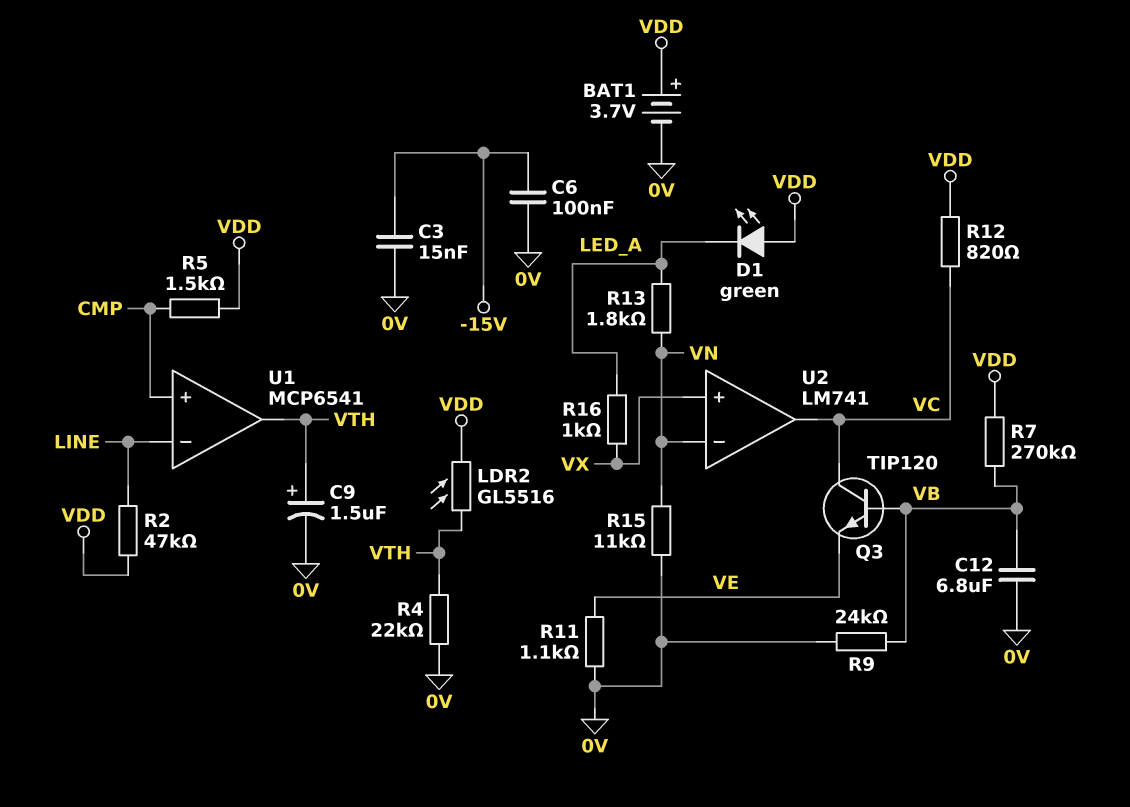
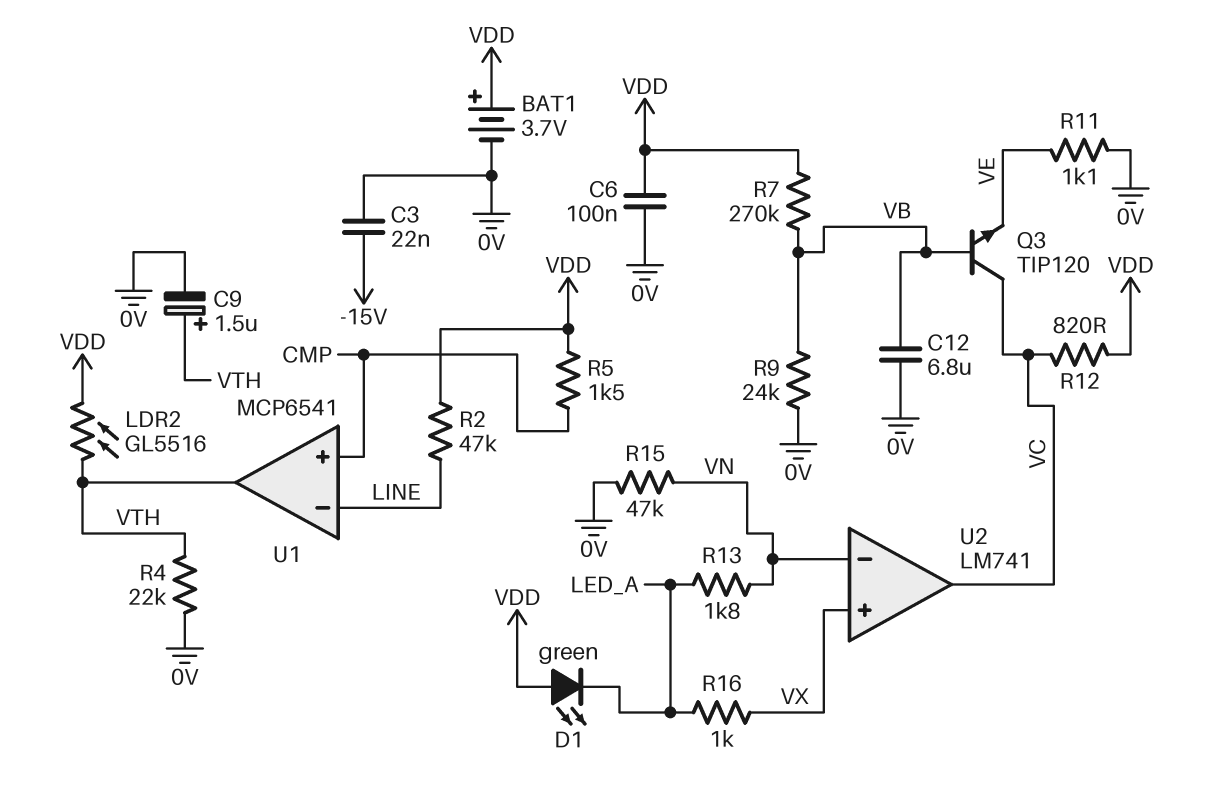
C3: 15nF (-15V, 0V) -> 22nF (-15V, 0V)
C6: 100nF (-15V, 0V) -> 100nF (0V, VDD)
R15: 11k (0V, VN) -> 47k (0V, VN)

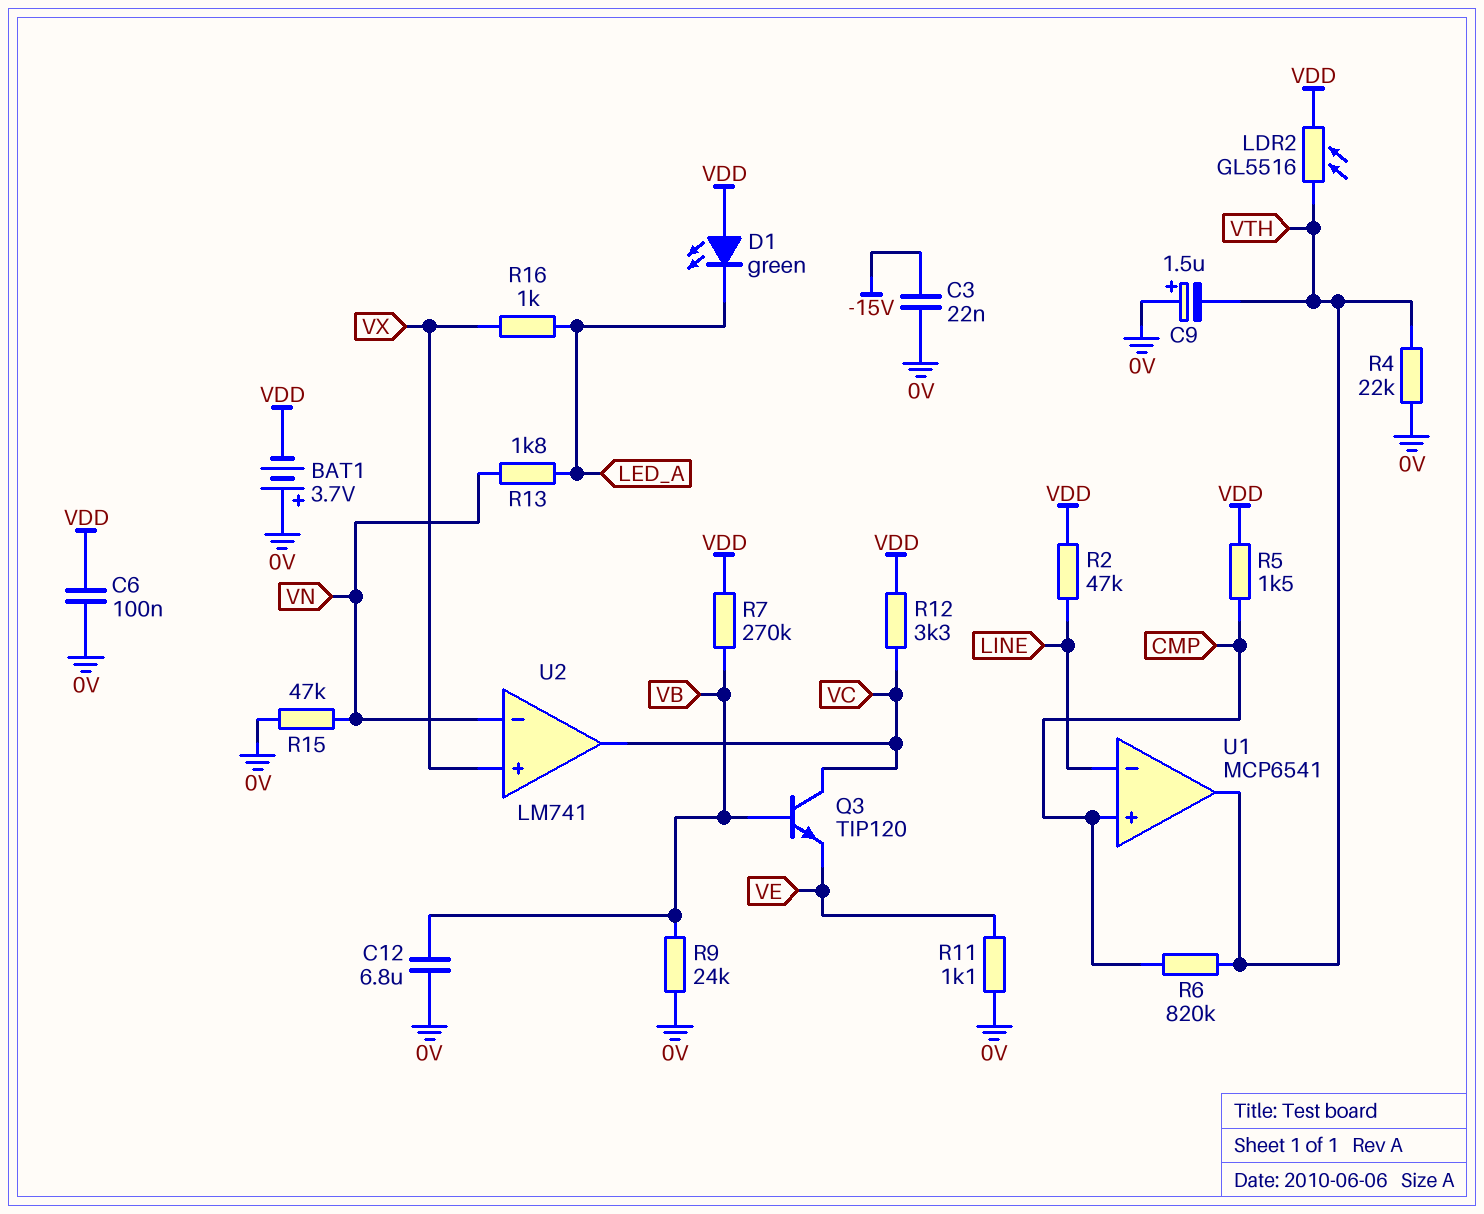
BAT1: 3.7V (plus VDD, minus 0V) -> 3.7V (plus 0V, minus VDD)
C9: 1.5uF (plus VTH, minus 0V) -> 1.5uF (plus 0V, minus VTH)
R6: none -> 820k (CMP, VTH)
R12: 820 (VC, VDD) -> 3.3k (VC, VDD)

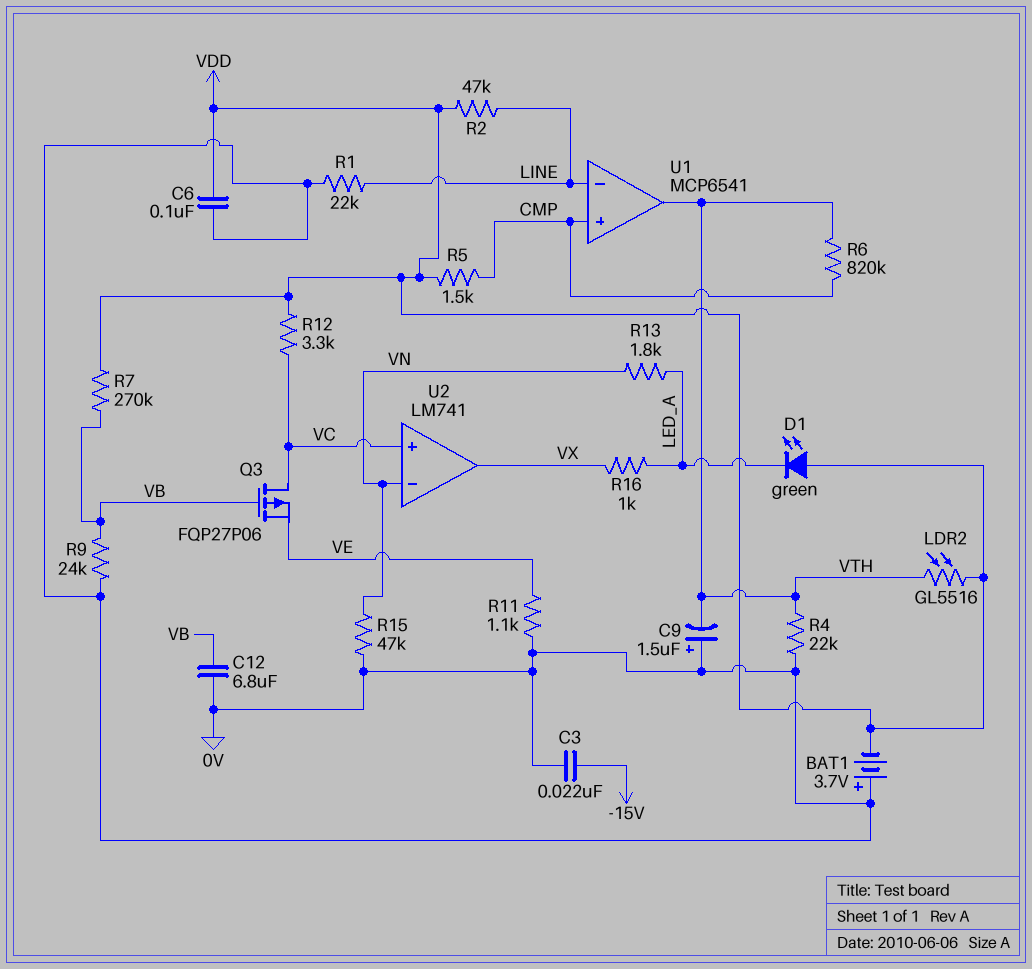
Q3: NPN TIP120 (B VB, C VC, E VE) -> PMOS FQP27P06 (G VB, D VC, S VE)
R1: none -> 22k (0V, LINE)
U2 pin in+: VX -> VC
U2 pin out: VC -> VX

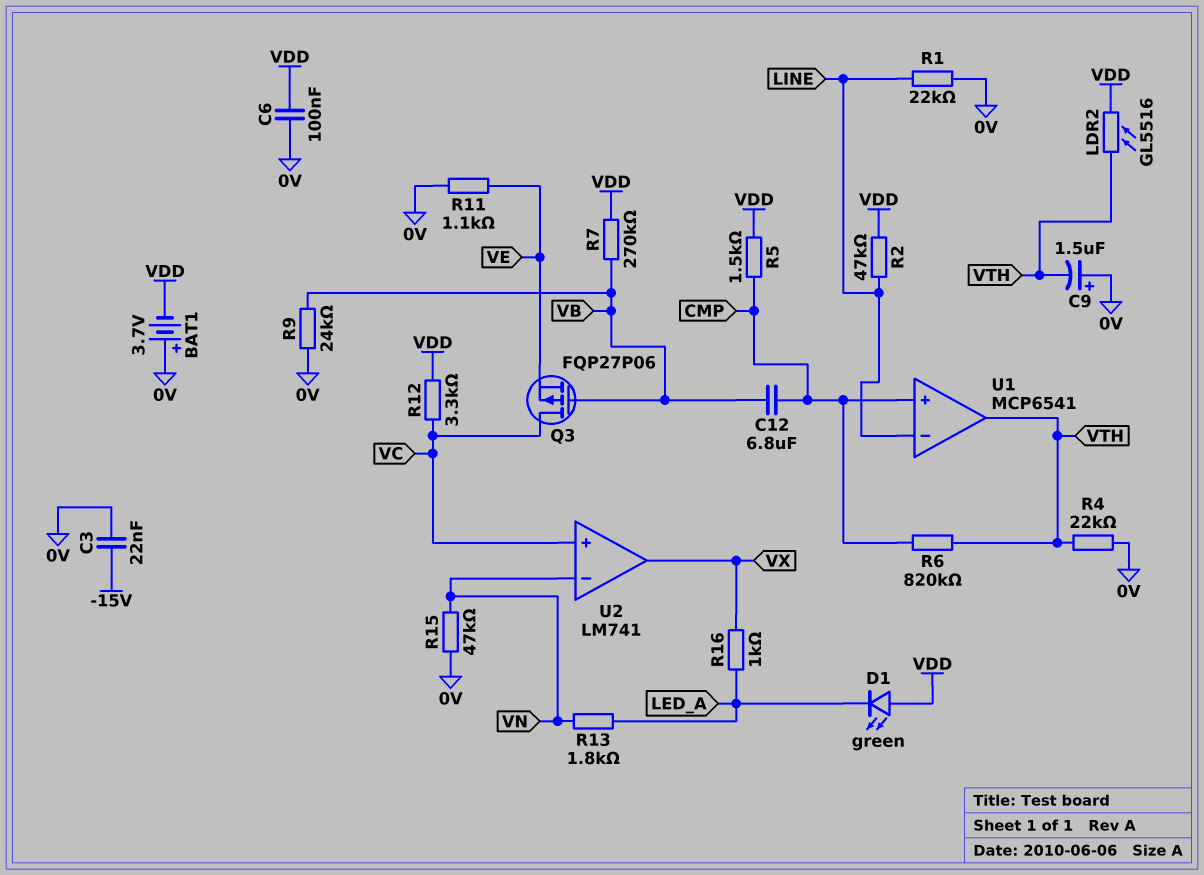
C12: 6.8uF (0V, VB) -> 6.8uF (CMP, VB)

